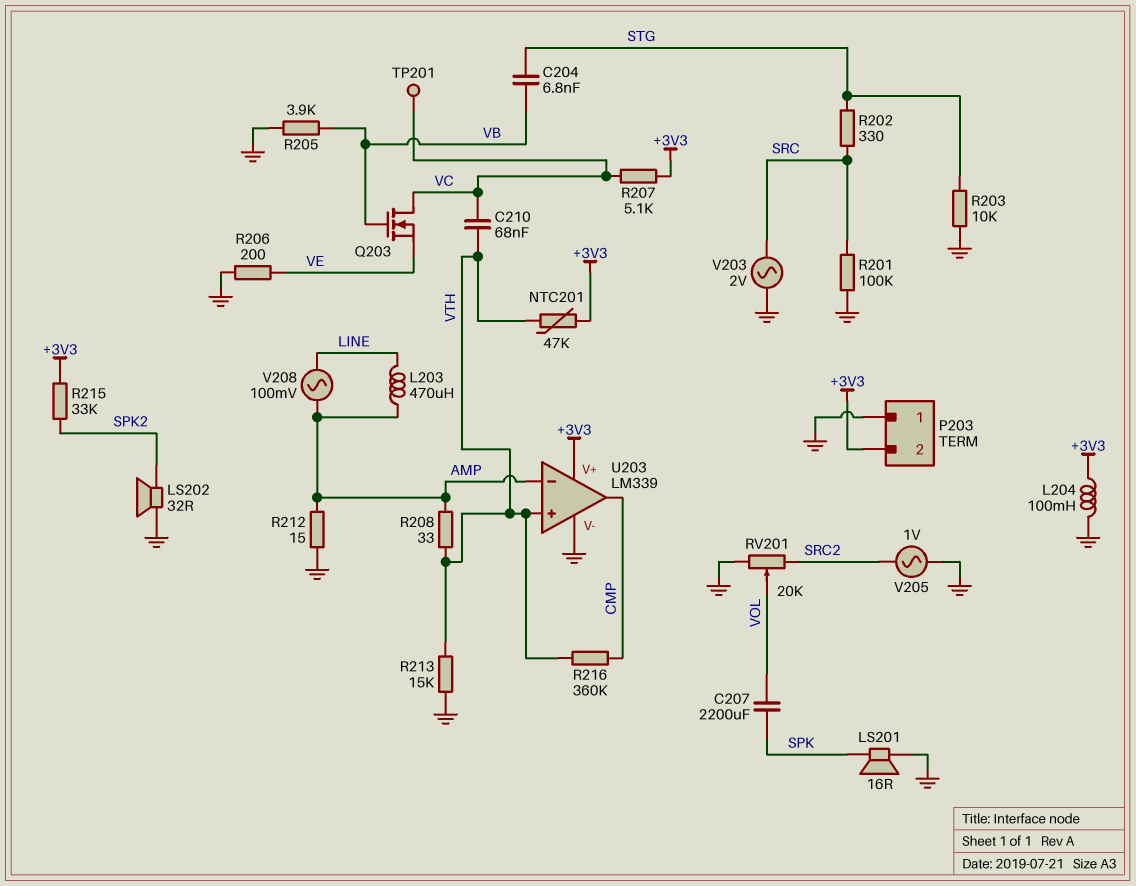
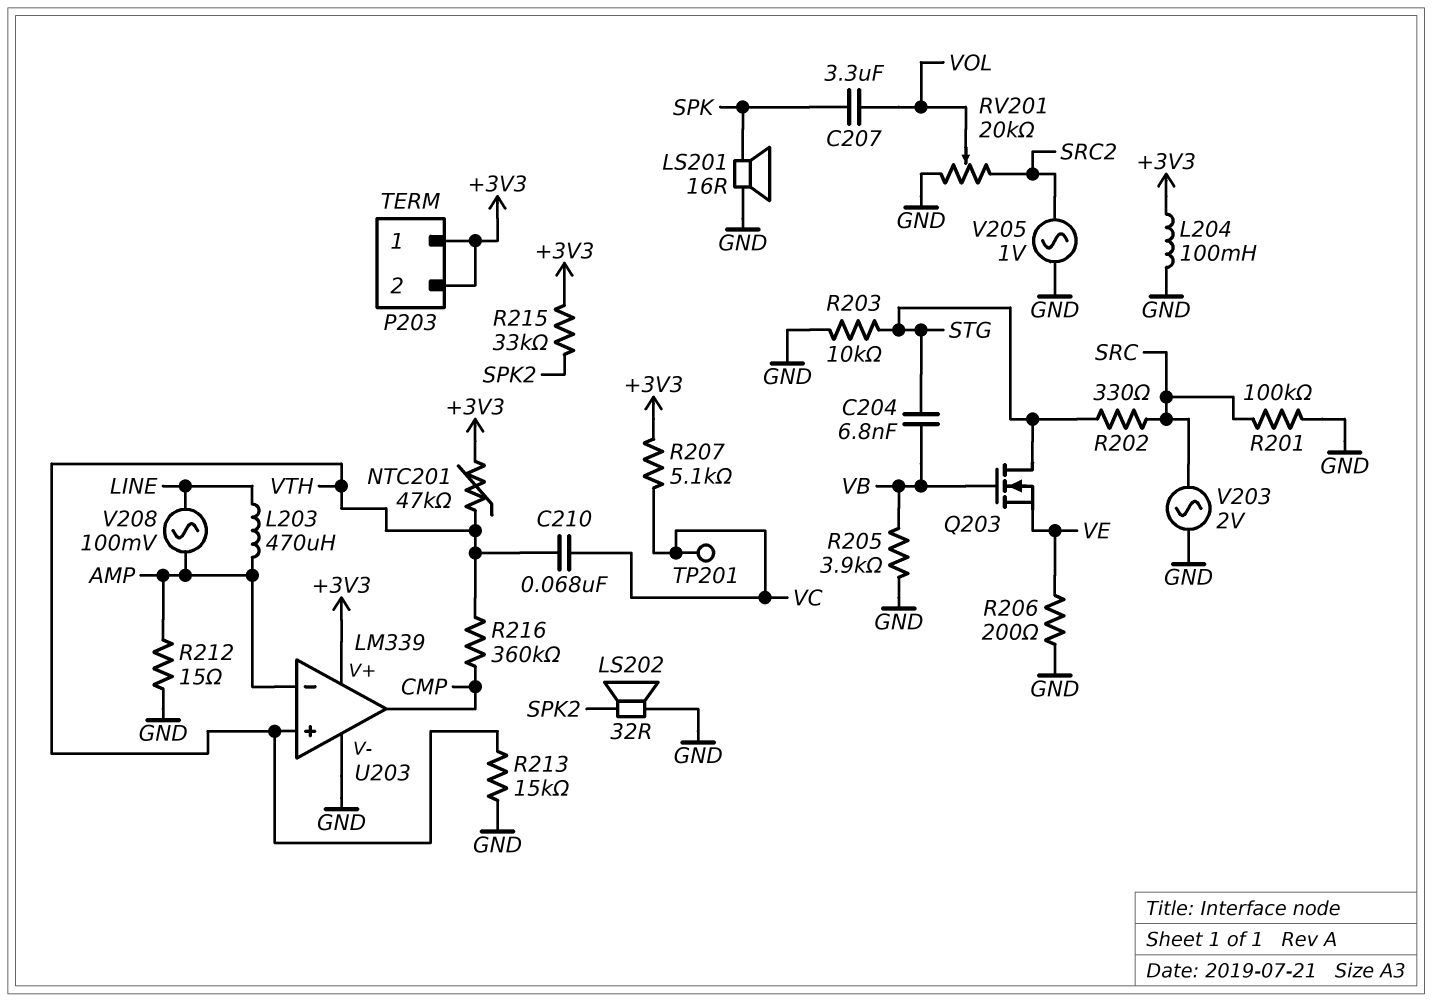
C207: 2200uF (SPK, VOL) -> 3.3uF (SPK, VOL)
P203 pin 1: GND -> +3V3
Q203: NMOS (G VB, D VC, S VE) -> NMOS (G VB, D STG, S VE)
R208: 33 (AMP, VTH) -> none

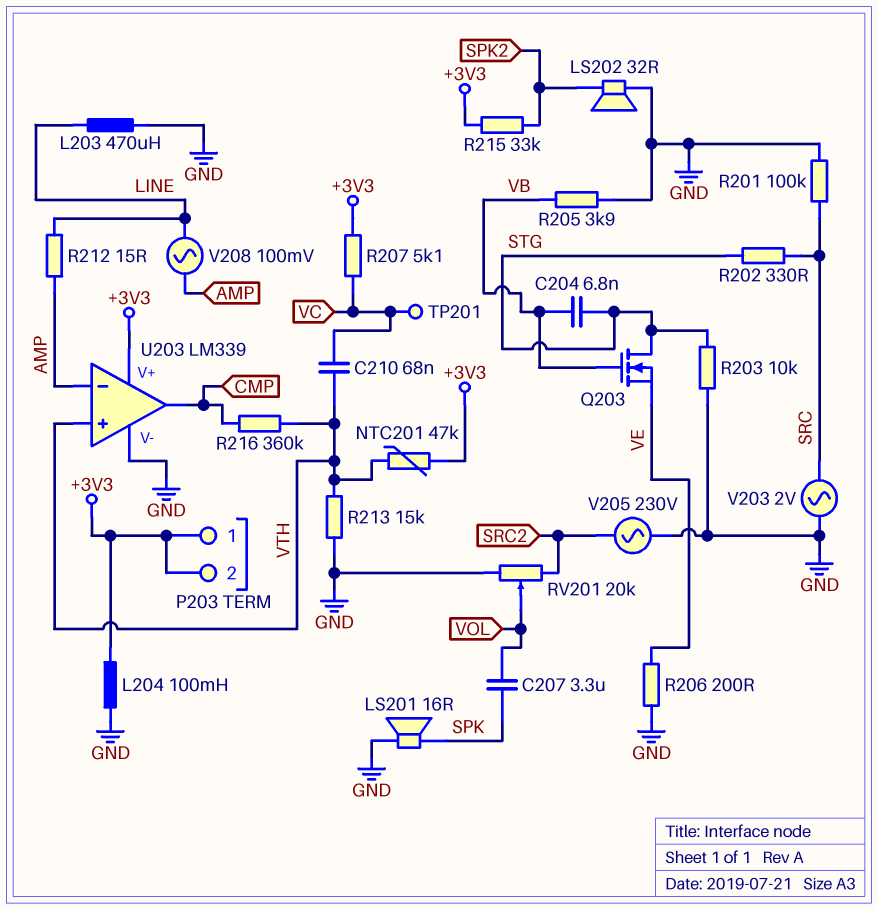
L203: 470uH (AMP, LINE) -> 470uH (GND, LINE)
R212: 15 (AMP, GND) -> 15 (AMP, LINE)
V205: AC 1V (GND, SRC2) -> AC 230V (GND, SRC2)

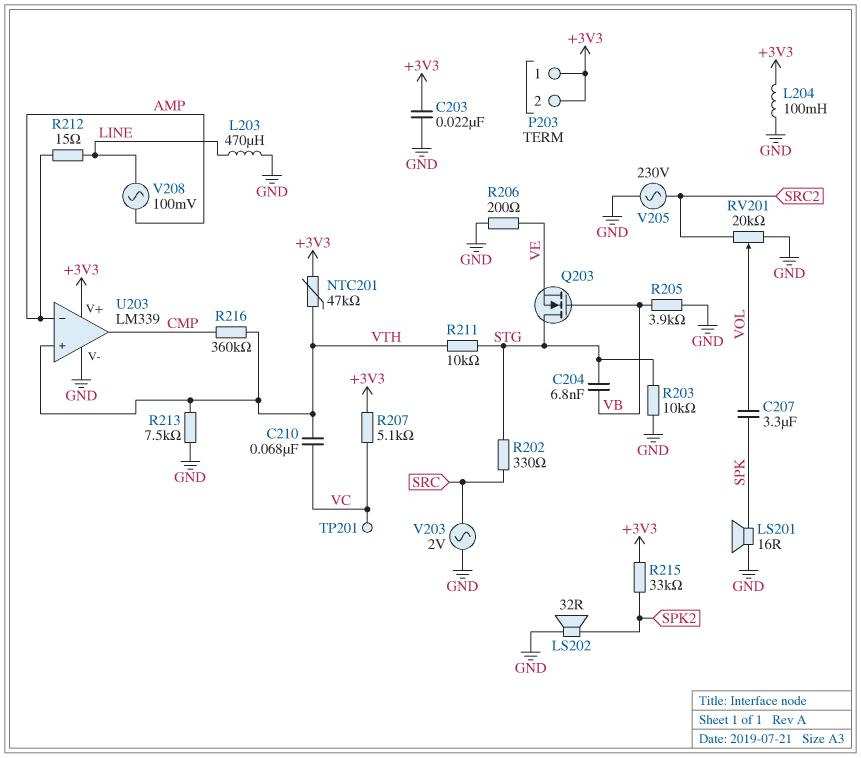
C203: none -> 22nF (+3V3, GND)
R201: 100k (GND, SRC) -> none
R211: none -> 10k (STG, VTH)
R213: 15k (GND, VTH) -> 7.5k (GND, VTH)

